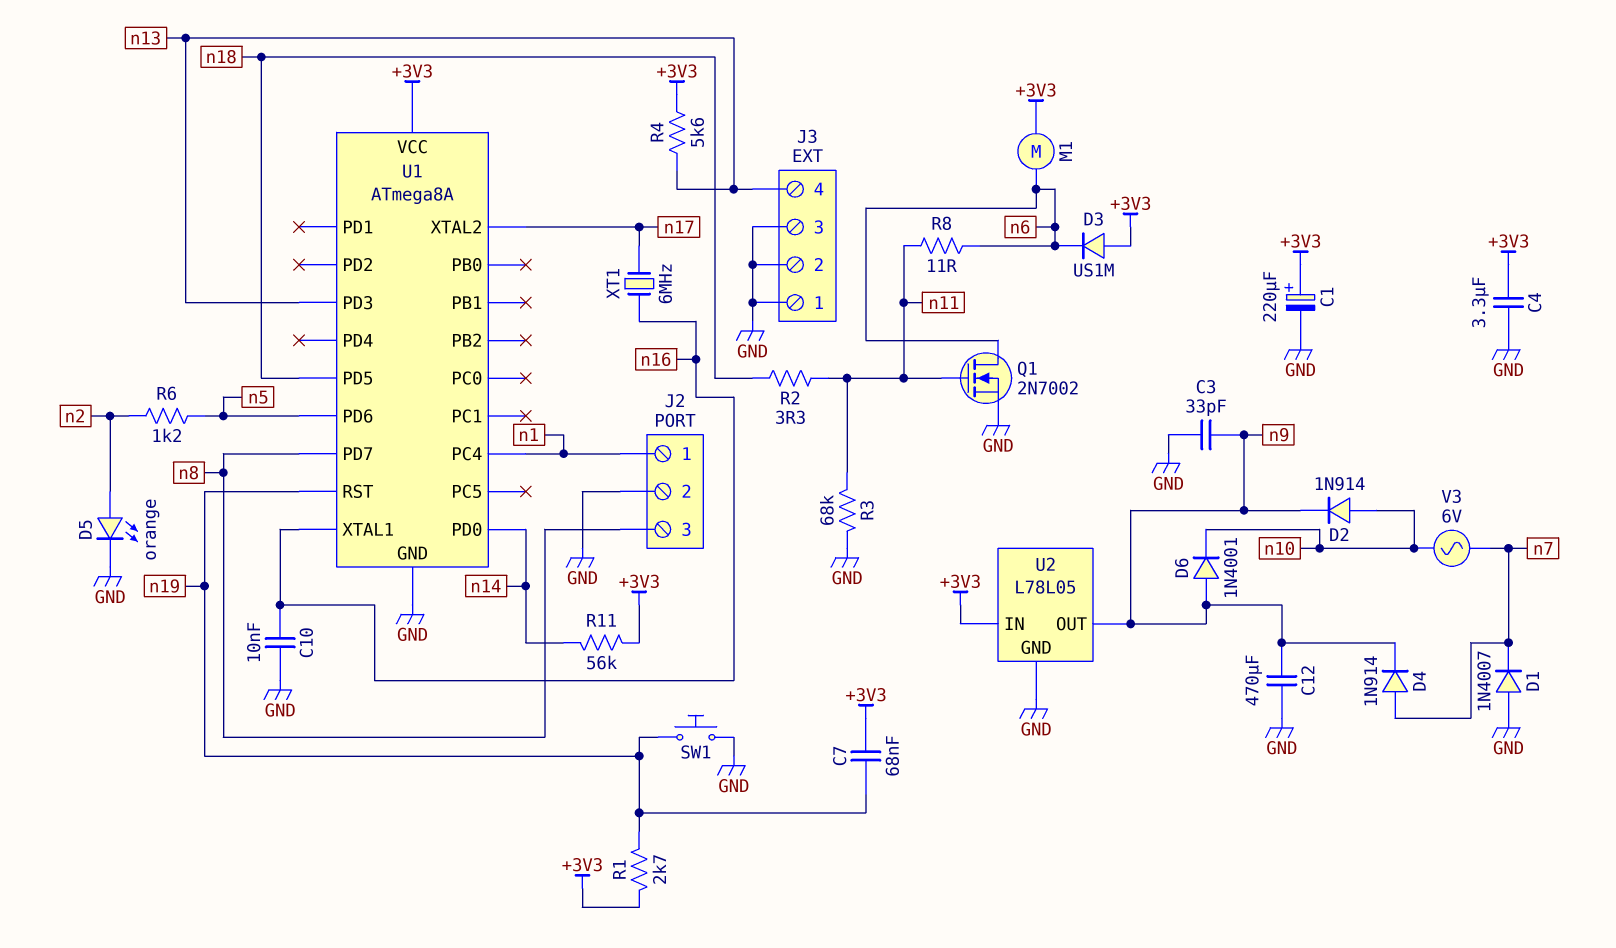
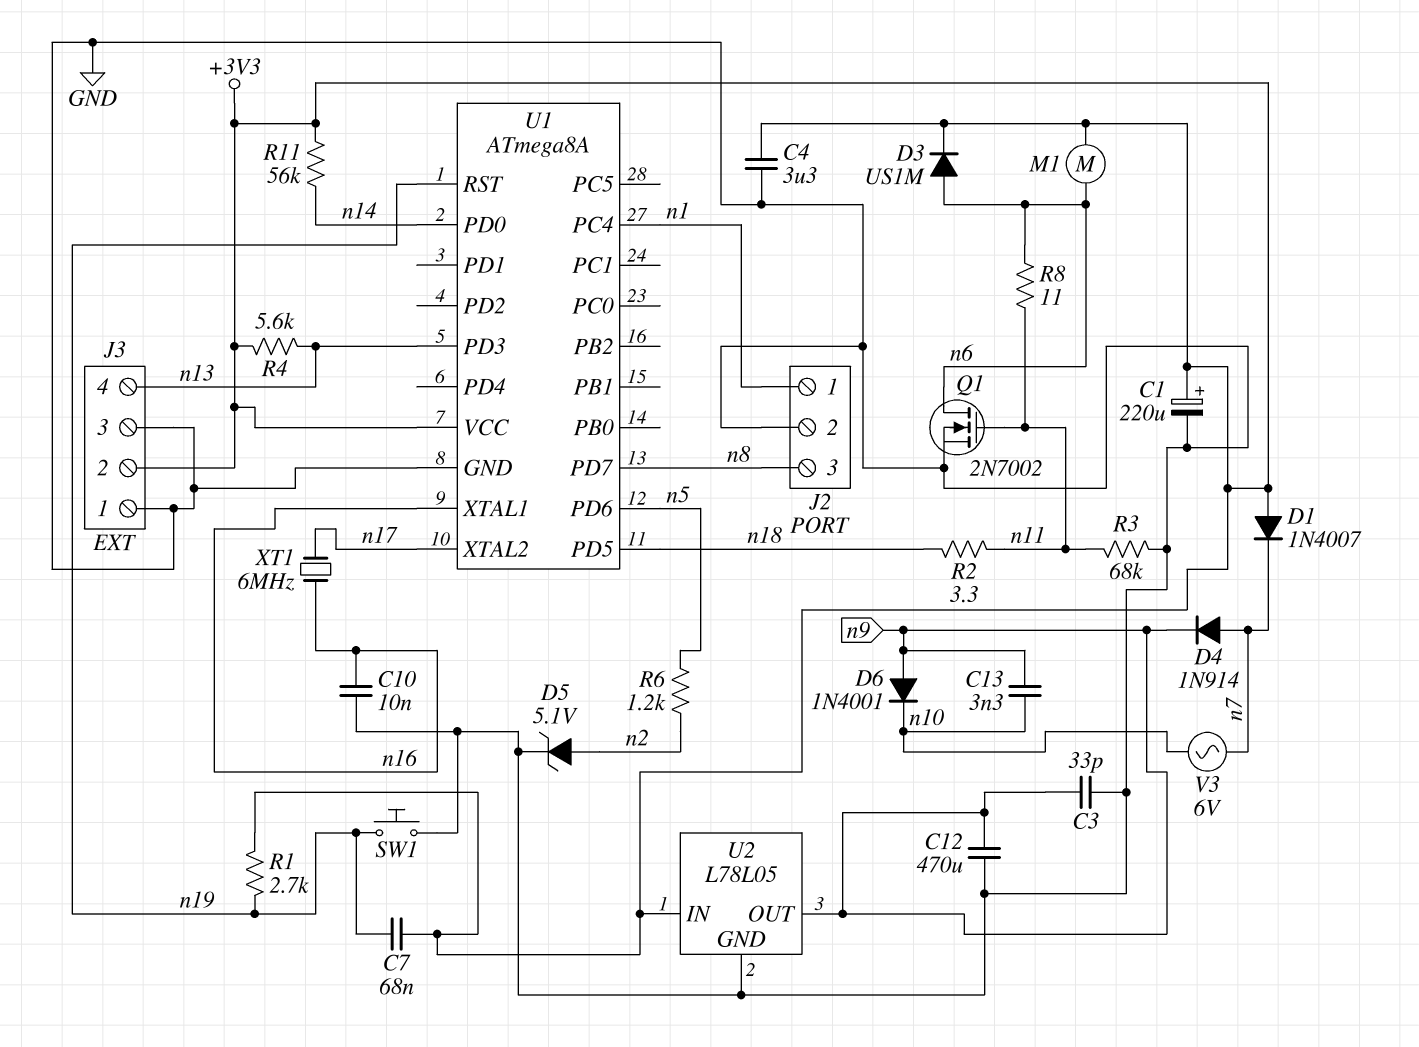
C13: none -> 3.3nF (n9, n10)
D1: diode 1N4007 (A GND, K n7) -> diode 1N4007 (A +3V3, K n7)
D2: diode 1N914 (A n10, K n9) -> none
D3: diode US1M (A +3V3, K n6) -> diode US1M (A n6, K +3V3)
D5: LED orange (A n2, K GND) -> zener 5.1V (A n2, K GND)
J3 pin 2: GND -> +3V3

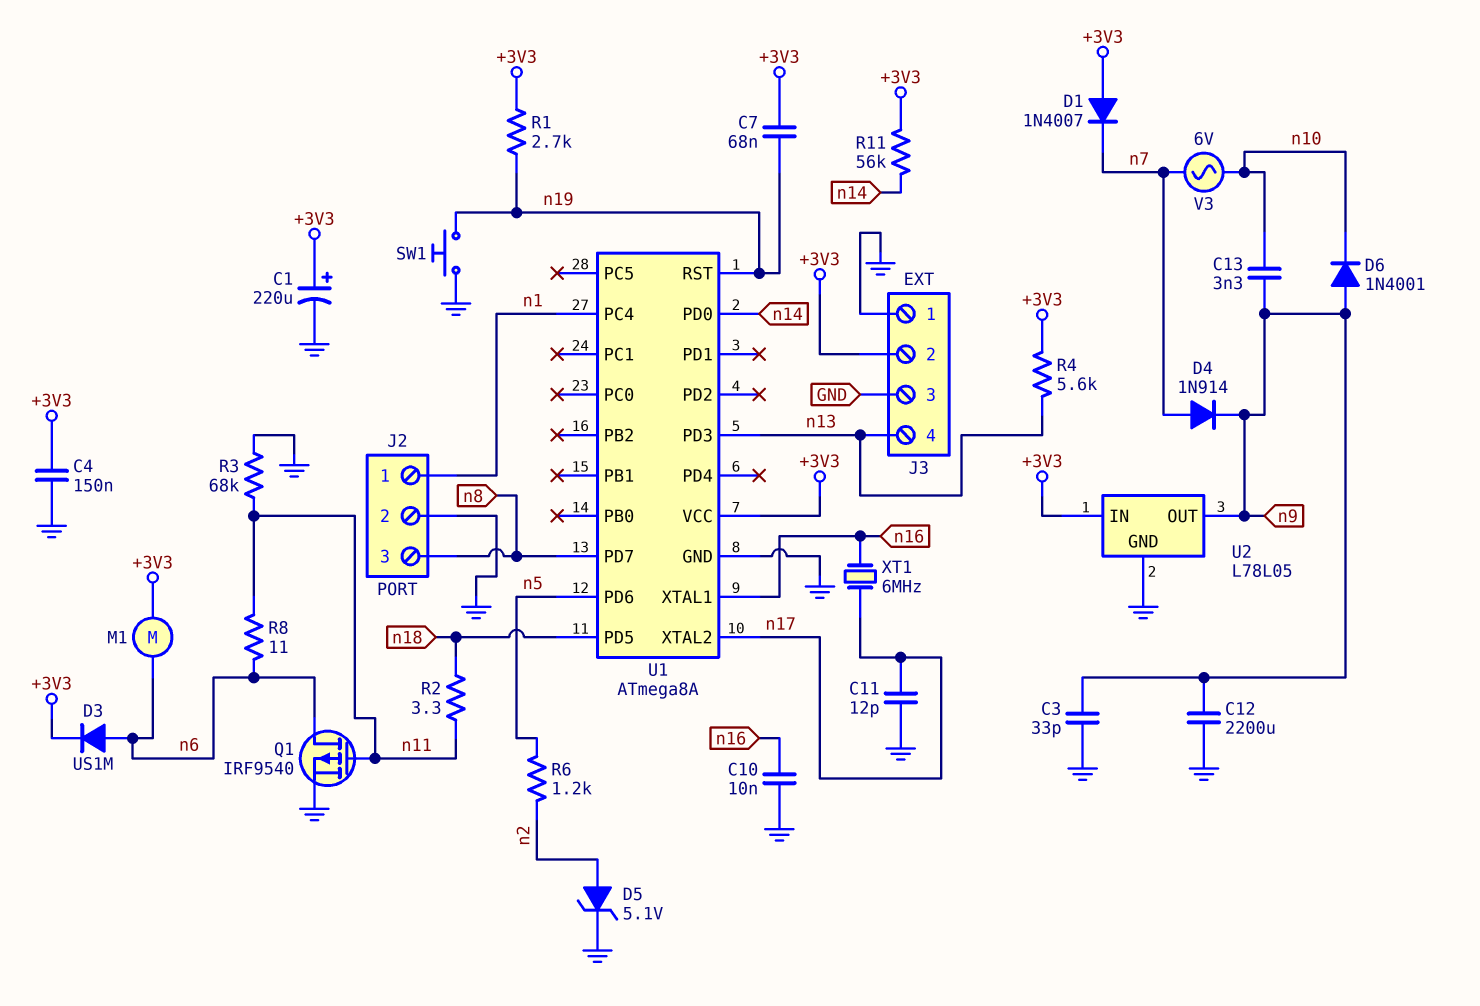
C4: 3.3uF (+3V3, GND) -> 150nF (+3V3, GND)
C11: none -> 12pF (GND, n17)
C12: 470uF (GND, n9) -> 2200uF (GND, n9)
Q1: NMOS 2N7002 (G n11, D n6, S GND) -> PMOS IRF9540 (G n11, D n6, S GND)

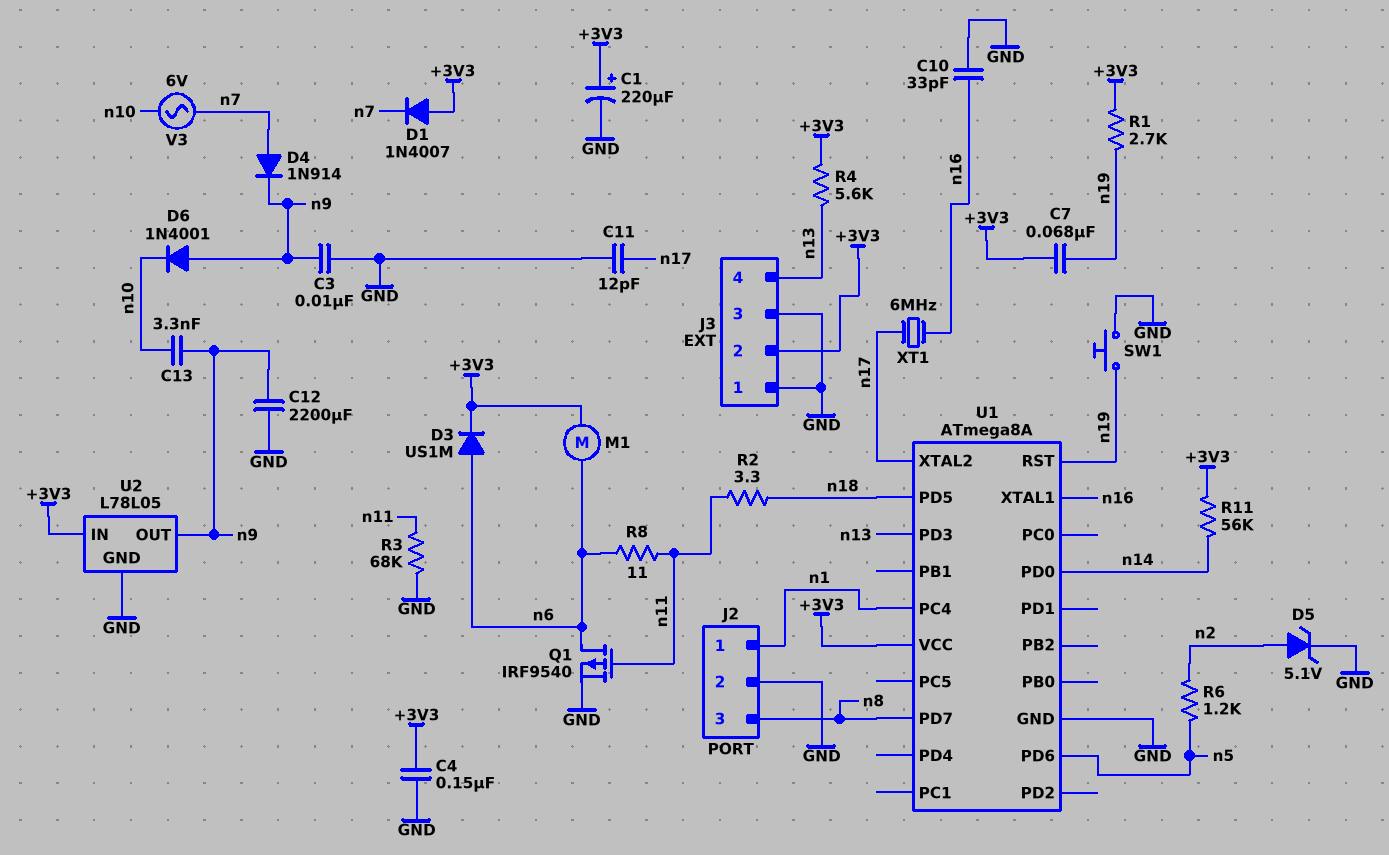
C3: 33pF (GND, n9) -> 10nF (GND, n9)
C10: 10nF (GND, n16) -> 33pF (GND, n16)

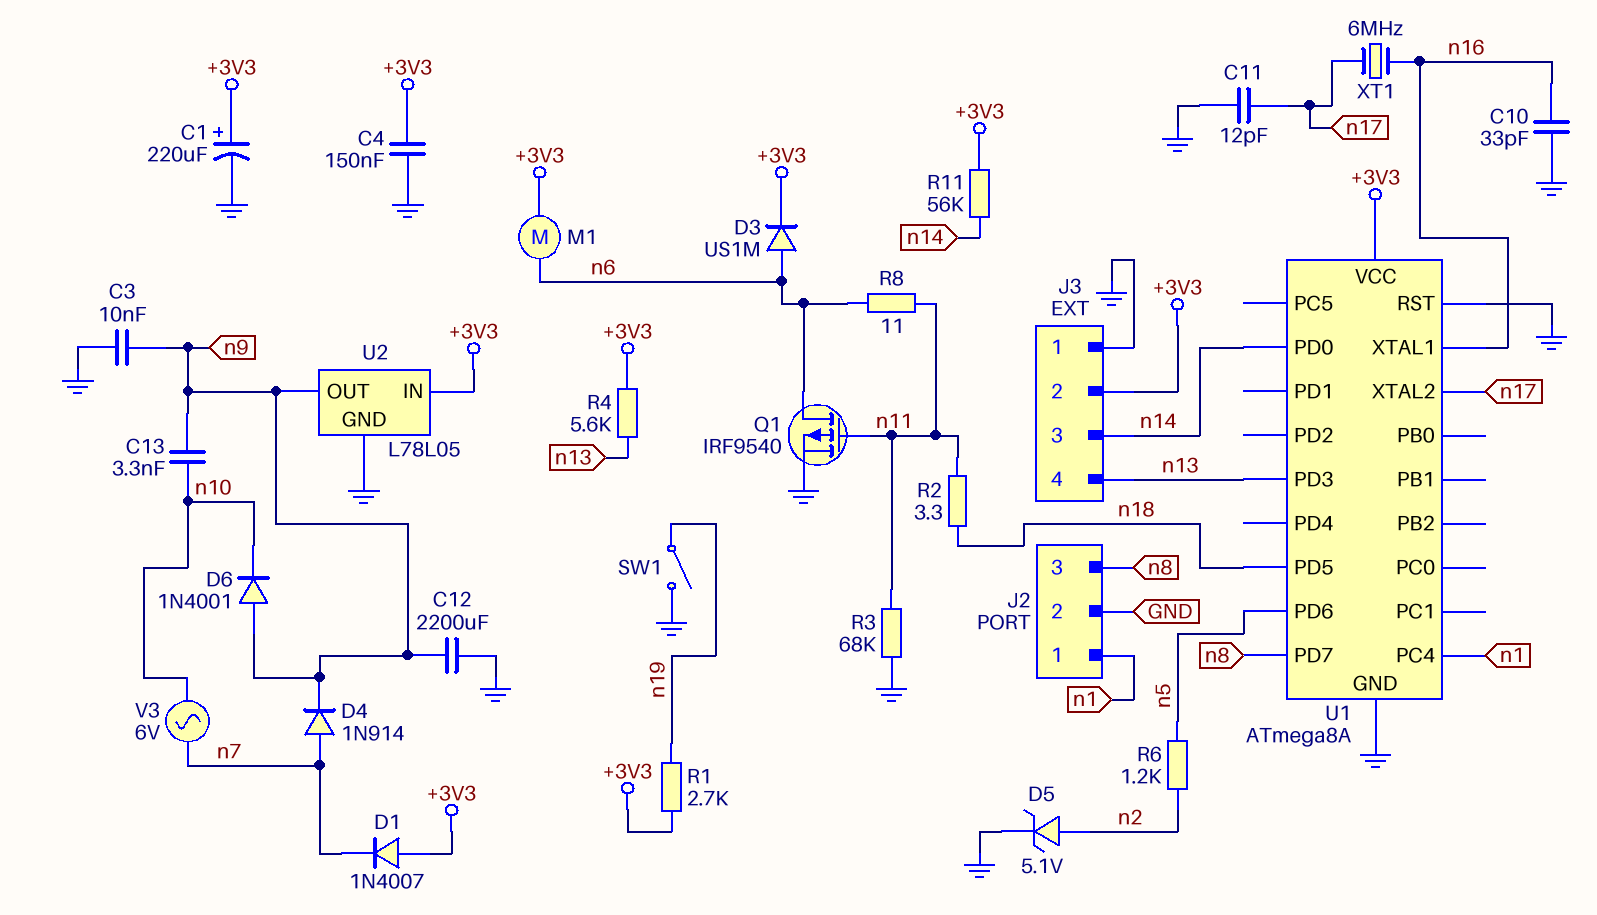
C7: 68nF (+3V3, n19) -> none
J3 pin 3: GND -> n14
SW1: button (GND, n19) -> switch (GND, n19)
U1 pin RST: n19 -> GND

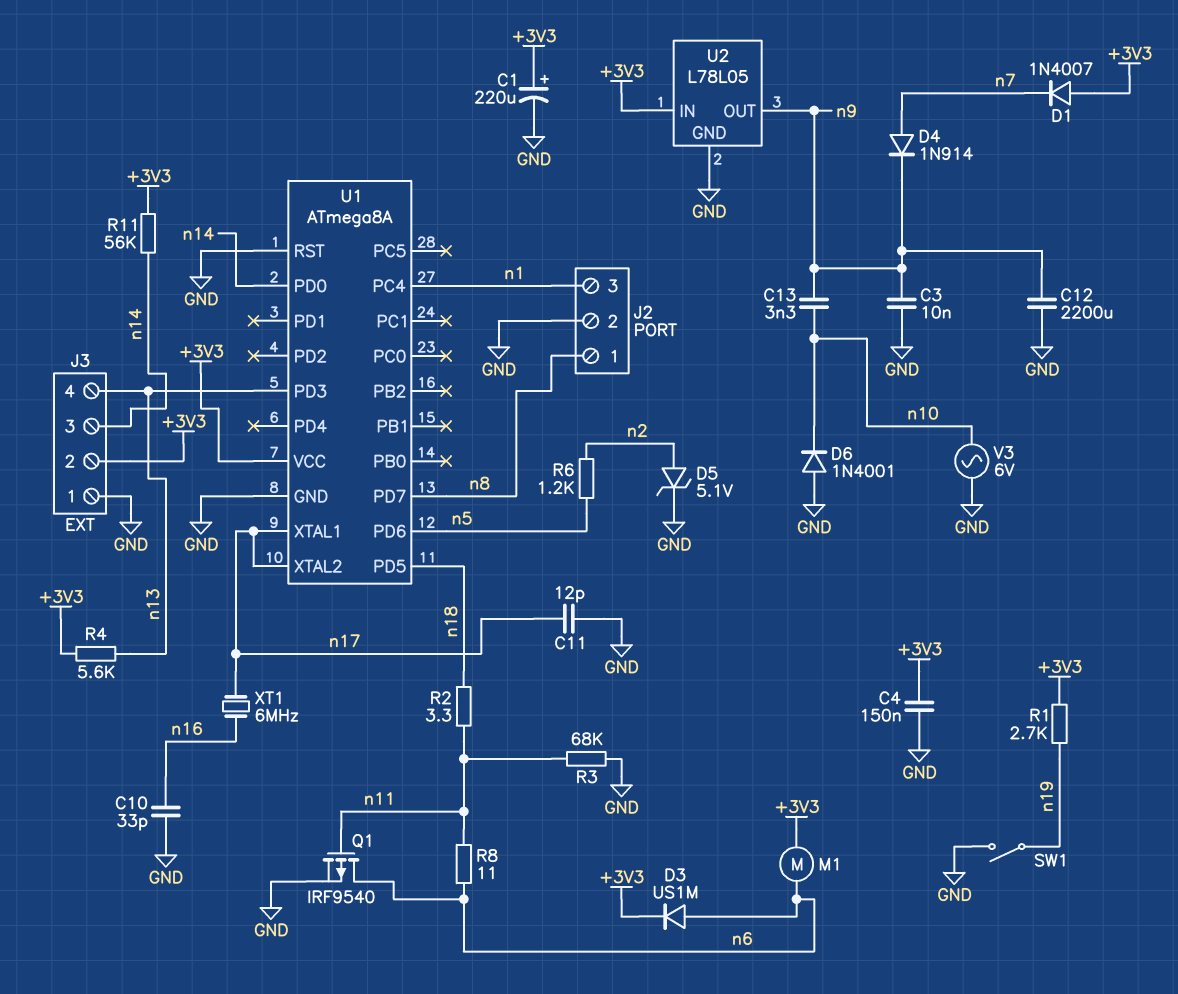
D6: diode 1N4001 (A n9, K n10) -> diode 1N4001 (A GND, K n10)
J2 pin 1: n1 -> n8
J2 pin 3: n8 -> n1
U1 pin XTAL1: n16 -> n17
V3: AC 6V (n7, n10) -> AC 6V (GND, n10)

